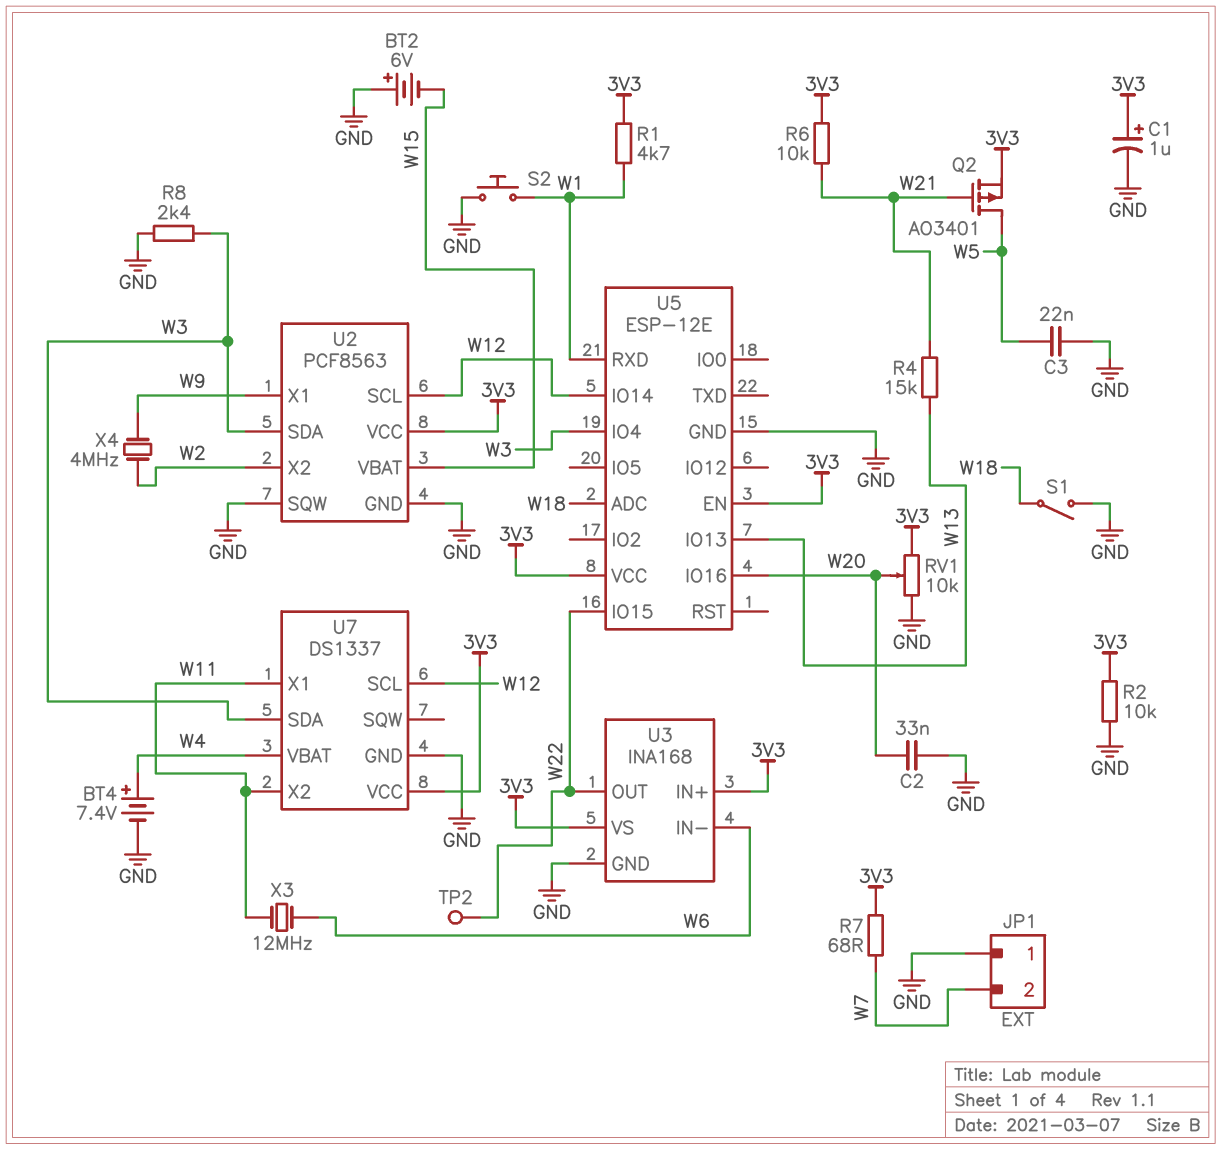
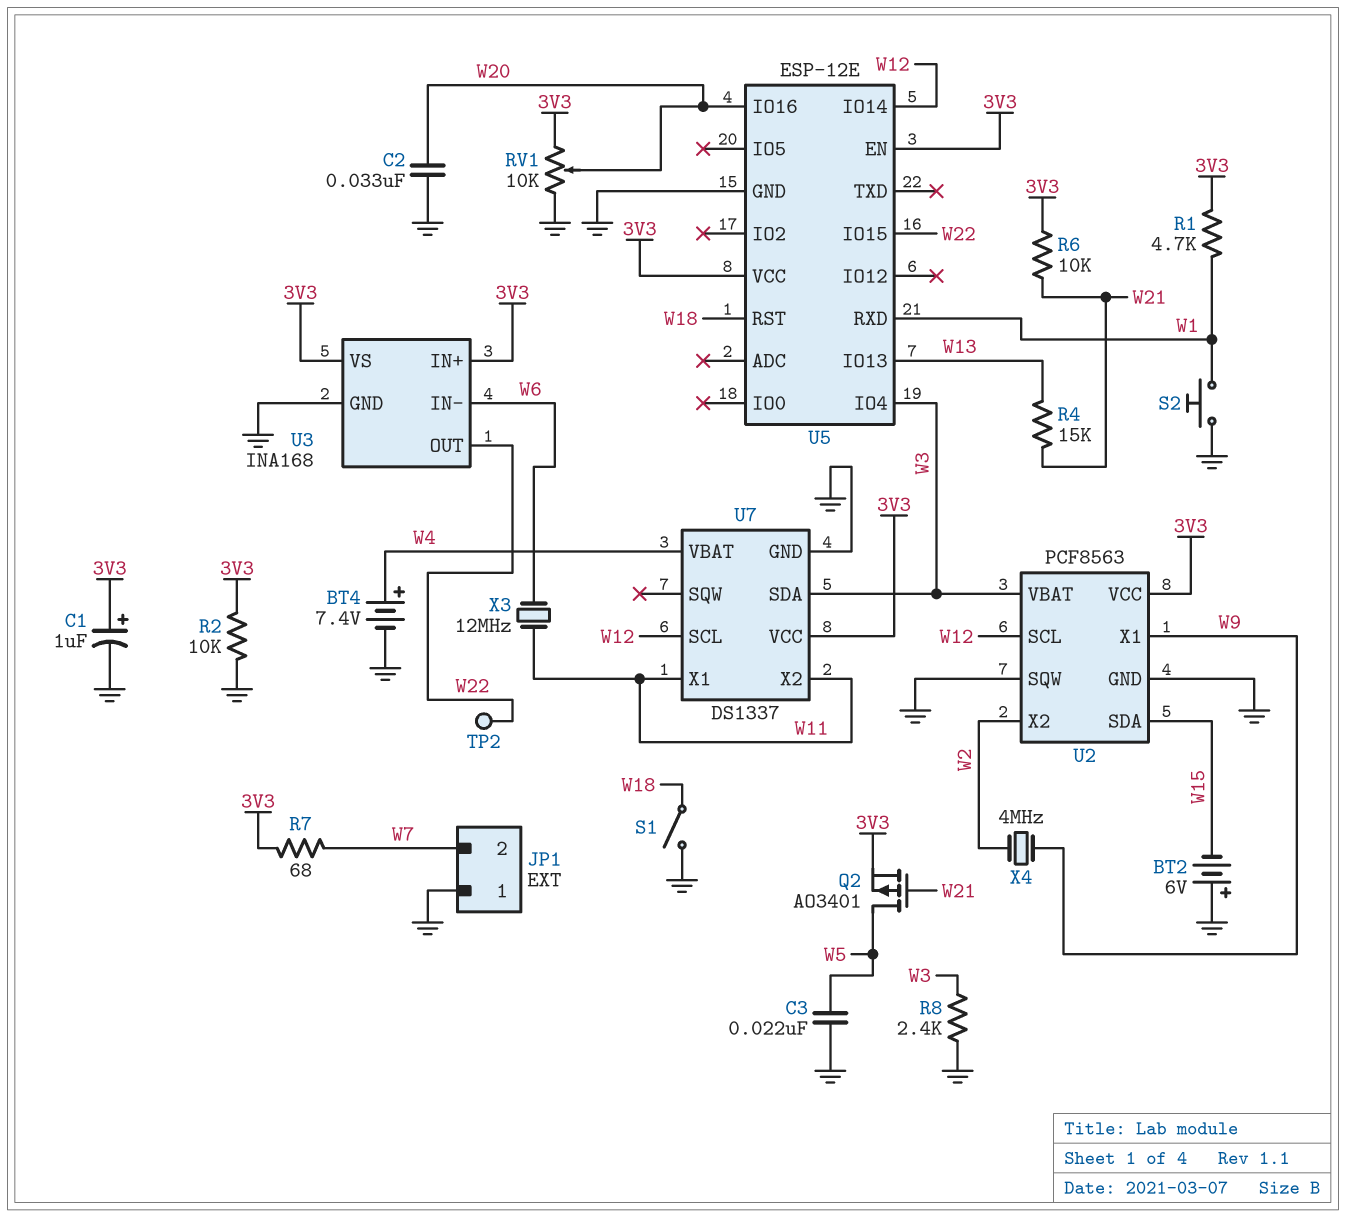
U2 pin SDA: W3 -> W15
U2 pin VBAT: W15 -> W3
U5 pin ADC: W18 -> none
U5 pin RST: none -> W18

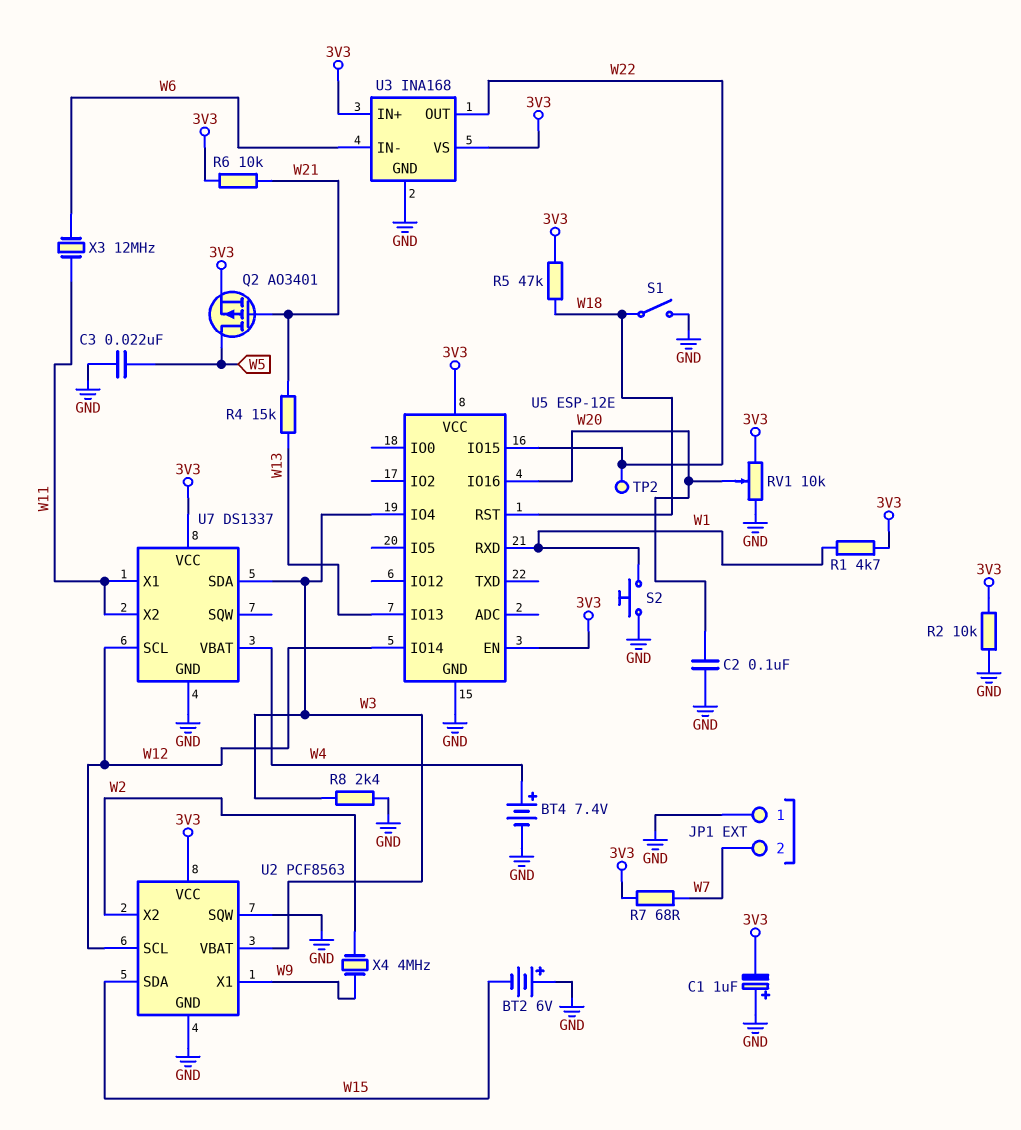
C1: 1uF (plus 3V3, minus GND) -> 1uF (plus GND, minus 3V3)
C2: 33nF (GND, W20) -> 100nF (GND, W20)
R5: none -> 47k (3V3, W18)

